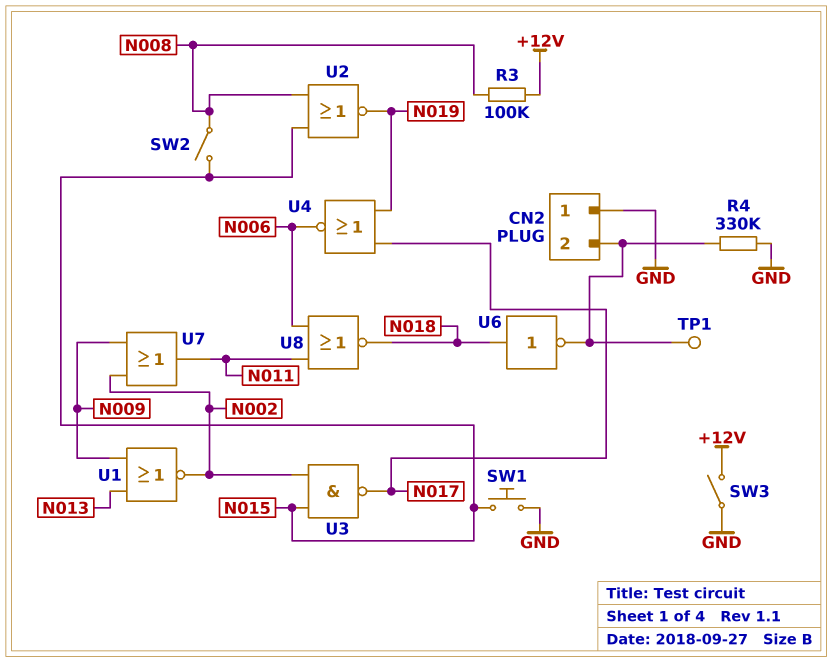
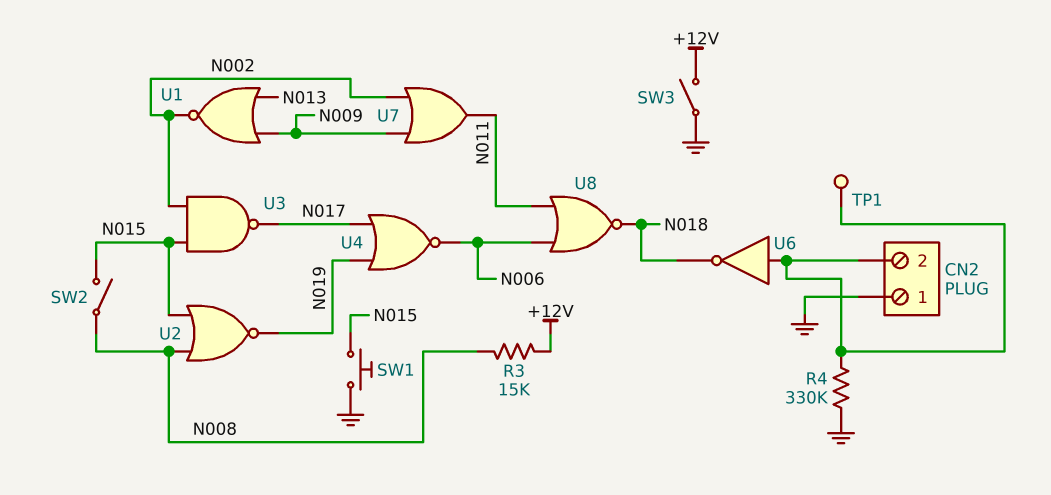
R3: 100k (+12V, N008) -> 15k (+12V, N008)
U6: NOT (in N018, out CN2/2) -> NOT (in CN2/2, out N018)

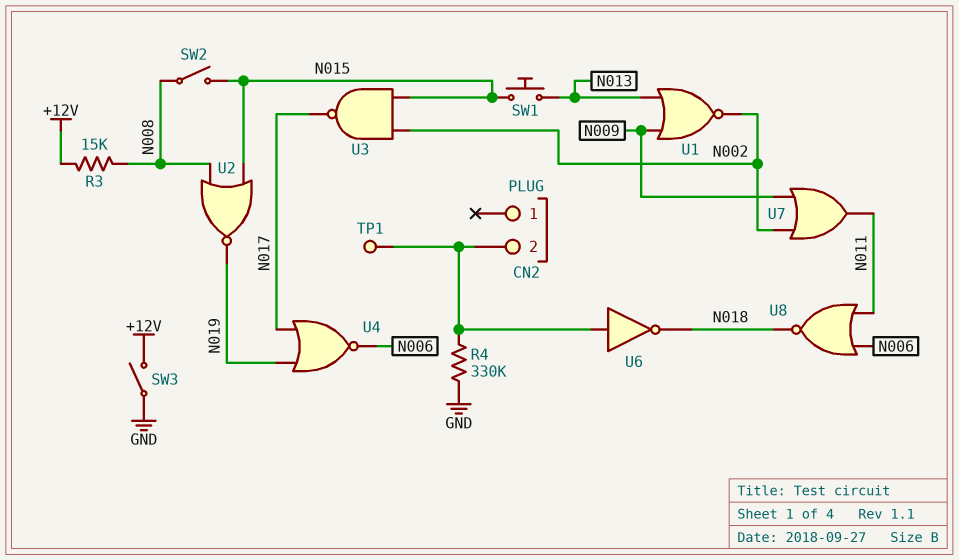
CN2 pin 1: GND -> none
SW1: button (GND, N015) -> button (N013, N015)

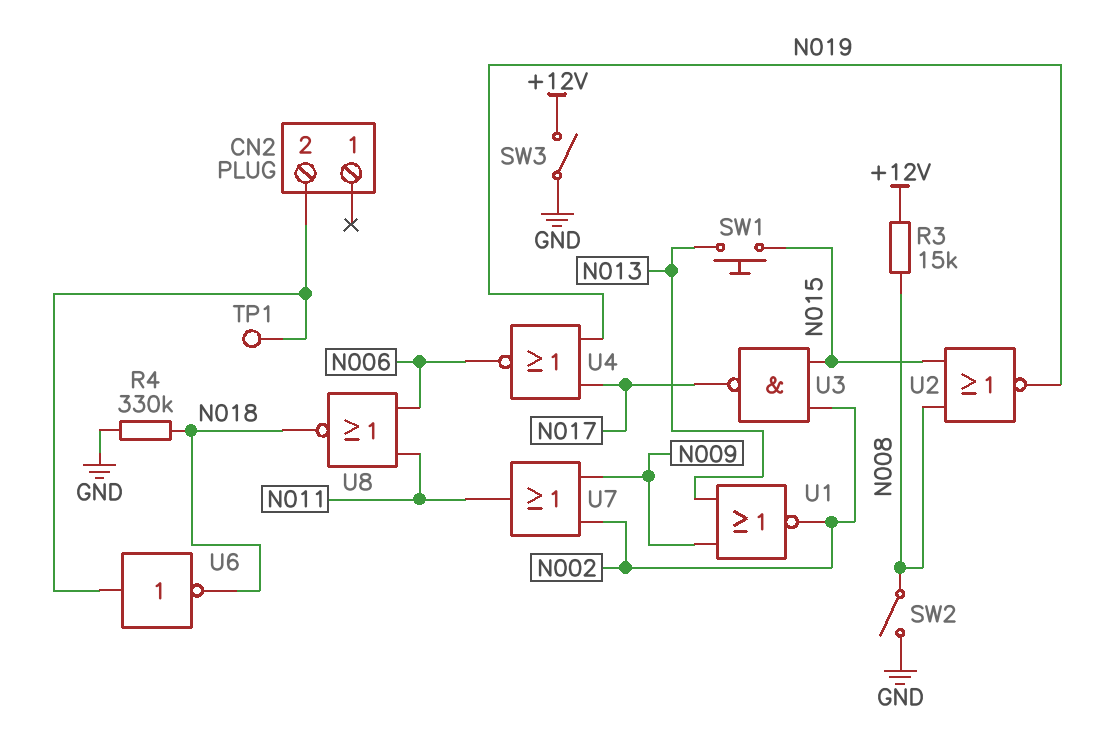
R4: 330k (CN2/2, GND) -> 330k (GND, N018)
SW2: switch (N008, N015) -> switch (GND, N008)

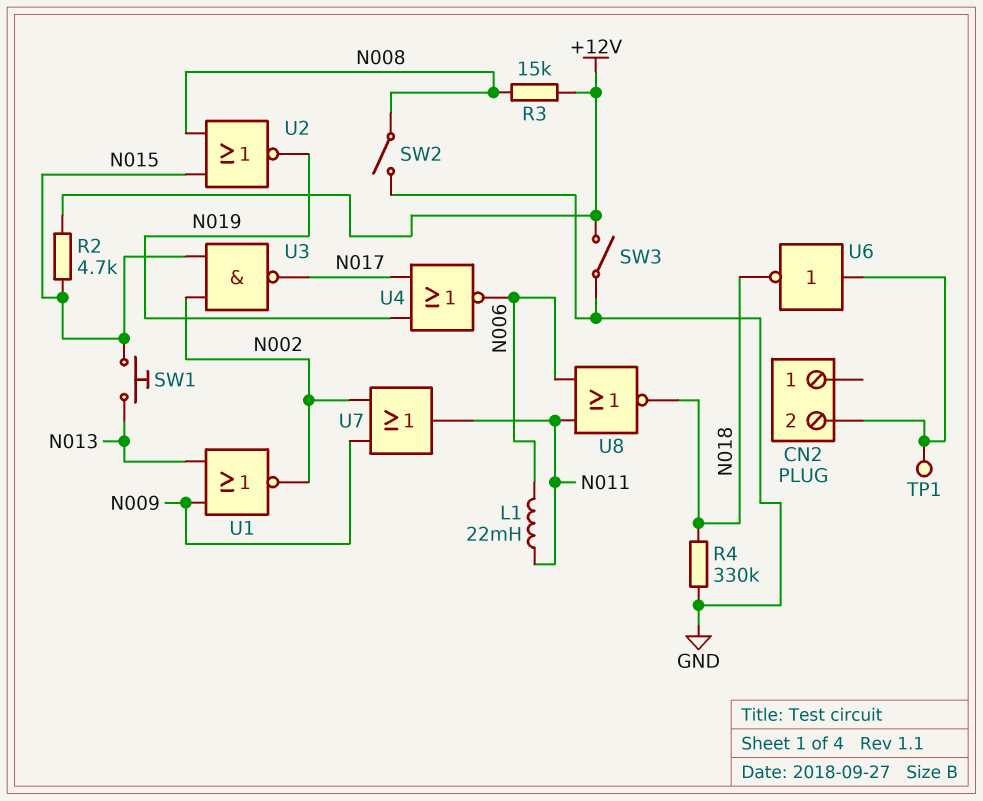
L1: none -> 22mH (N006, N011)
R2: none -> 4.7k (+12V, N015)

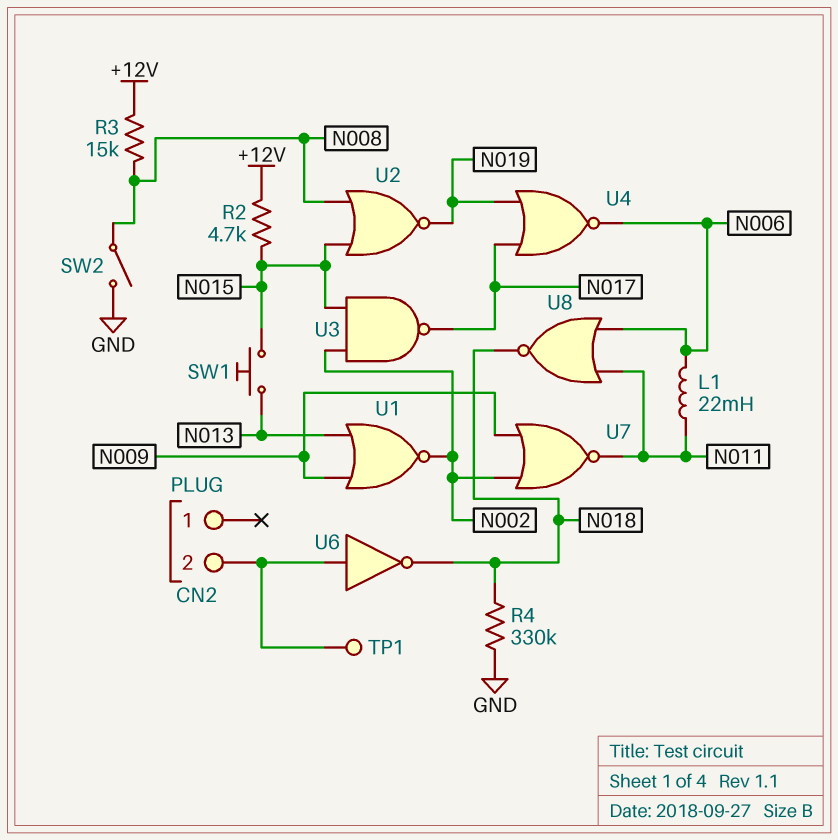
SW3: switch (+12V, GND) -> none
U7: OR (in N002, in N009, out N011) -> NOR (in N002, in N009, out N011)

